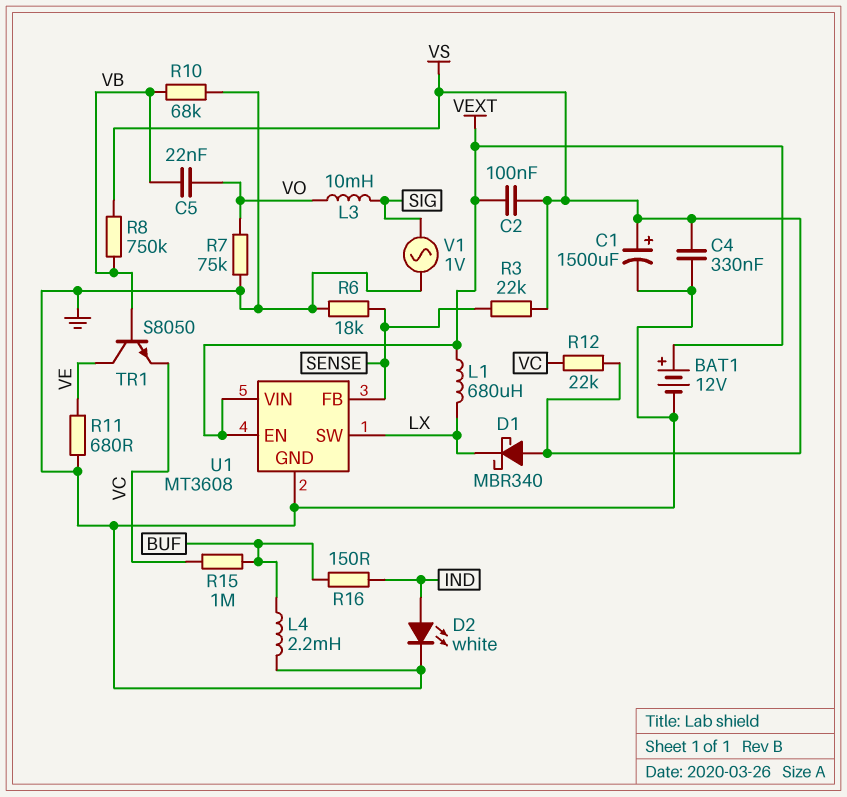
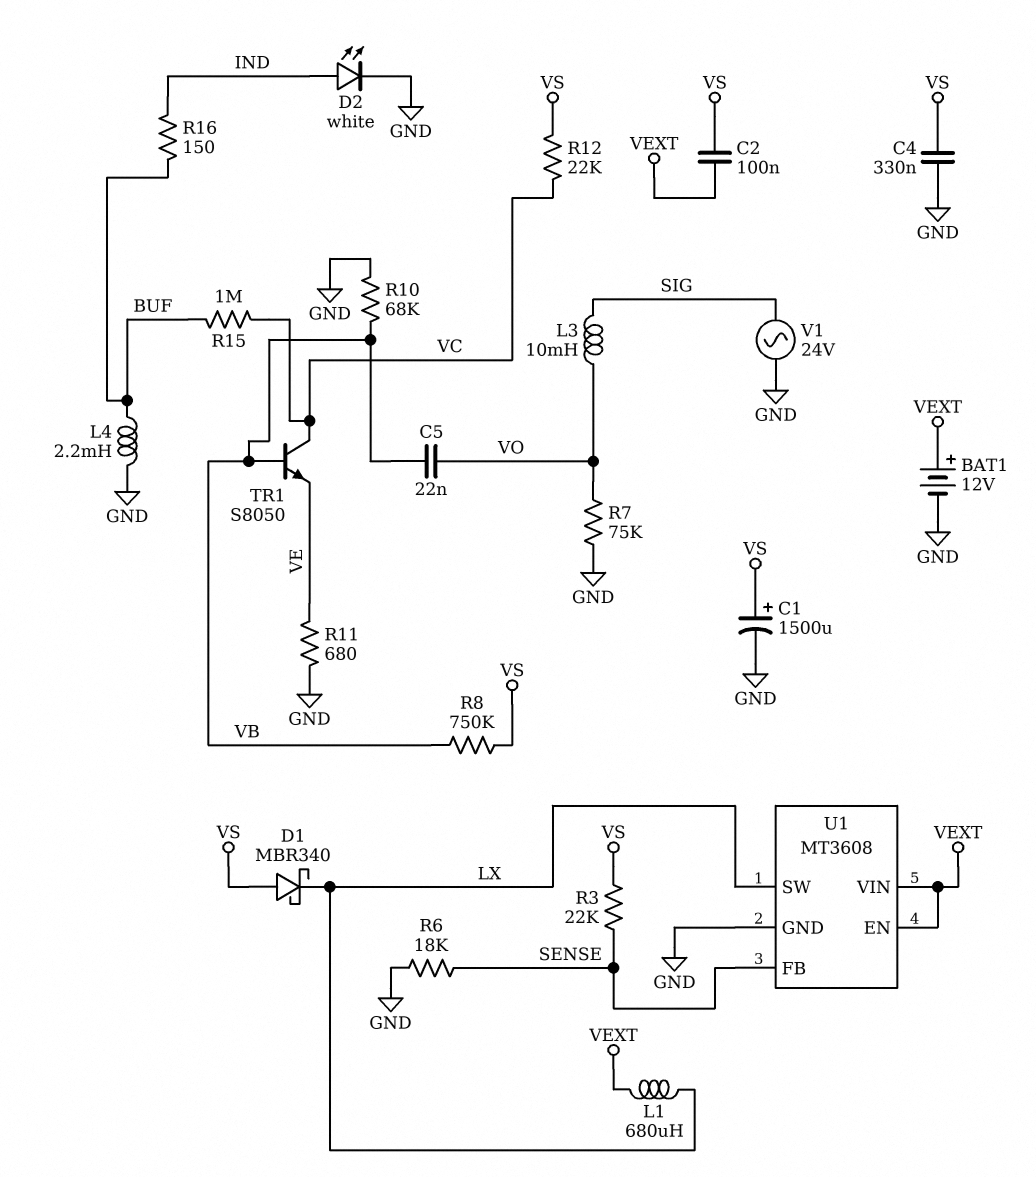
TR1: NPN S8050 (B VB, C VE, E VC) -> NPN S8050 (B VB, C VC, E VE)
V1: AC 1V (GND, SIG) -> AC 24V (GND, SIG)

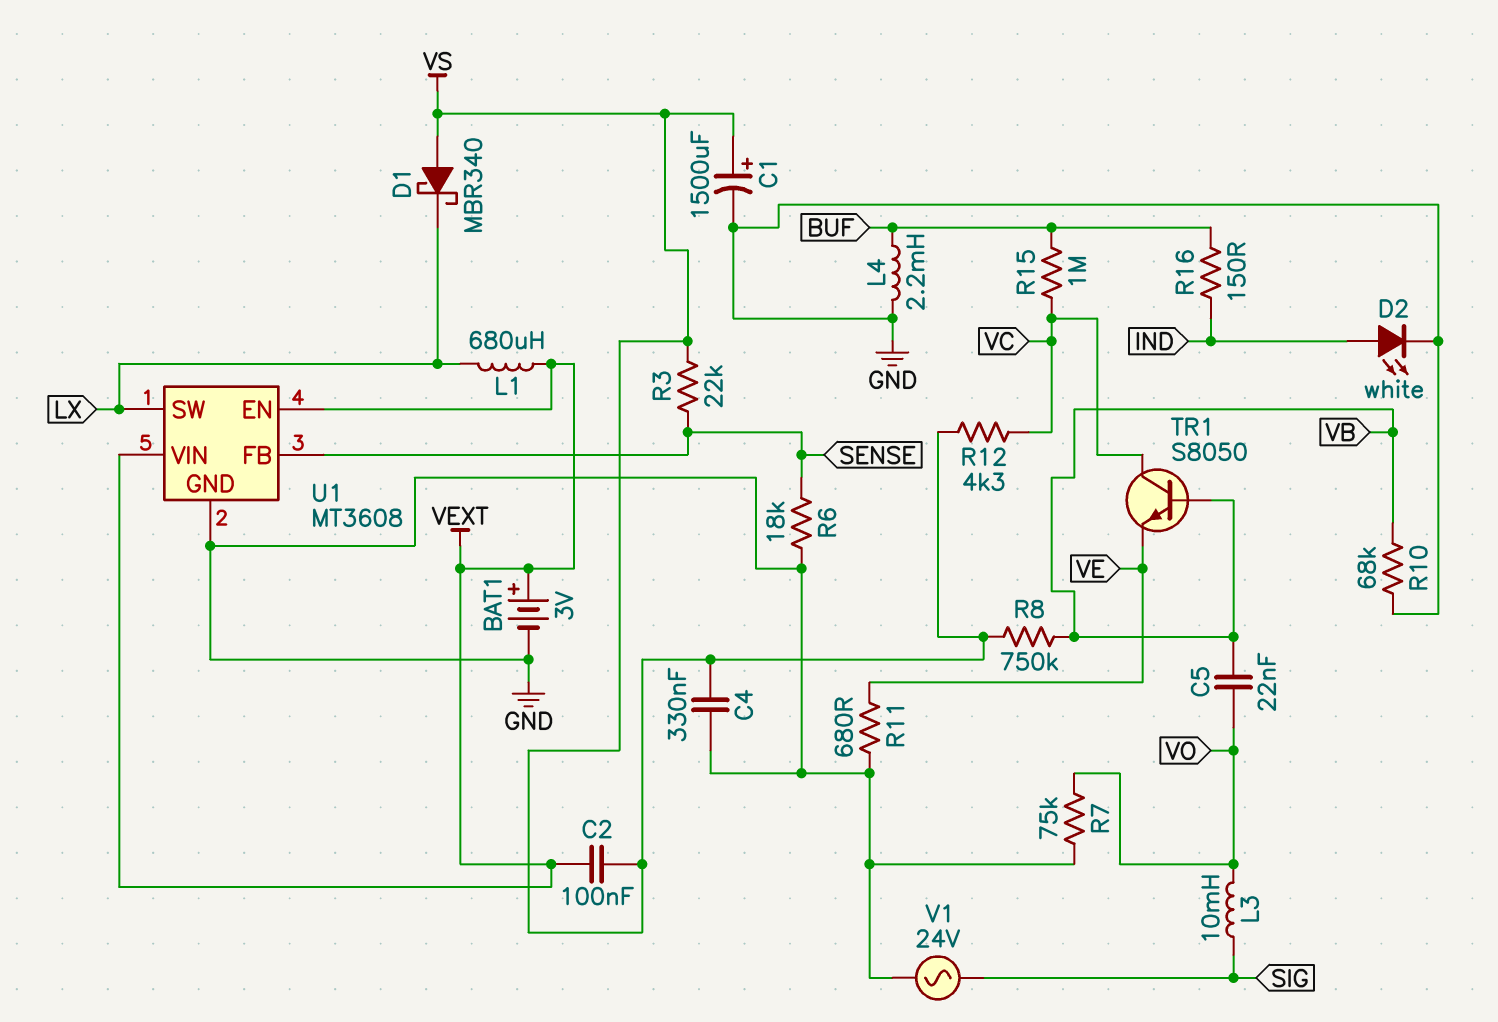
BAT1: 12V (plus VEXT, minus GND) -> 3V (plus VEXT, minus GND)
R12: 22k (VC, VS) -> 4.3k (VC, VS)

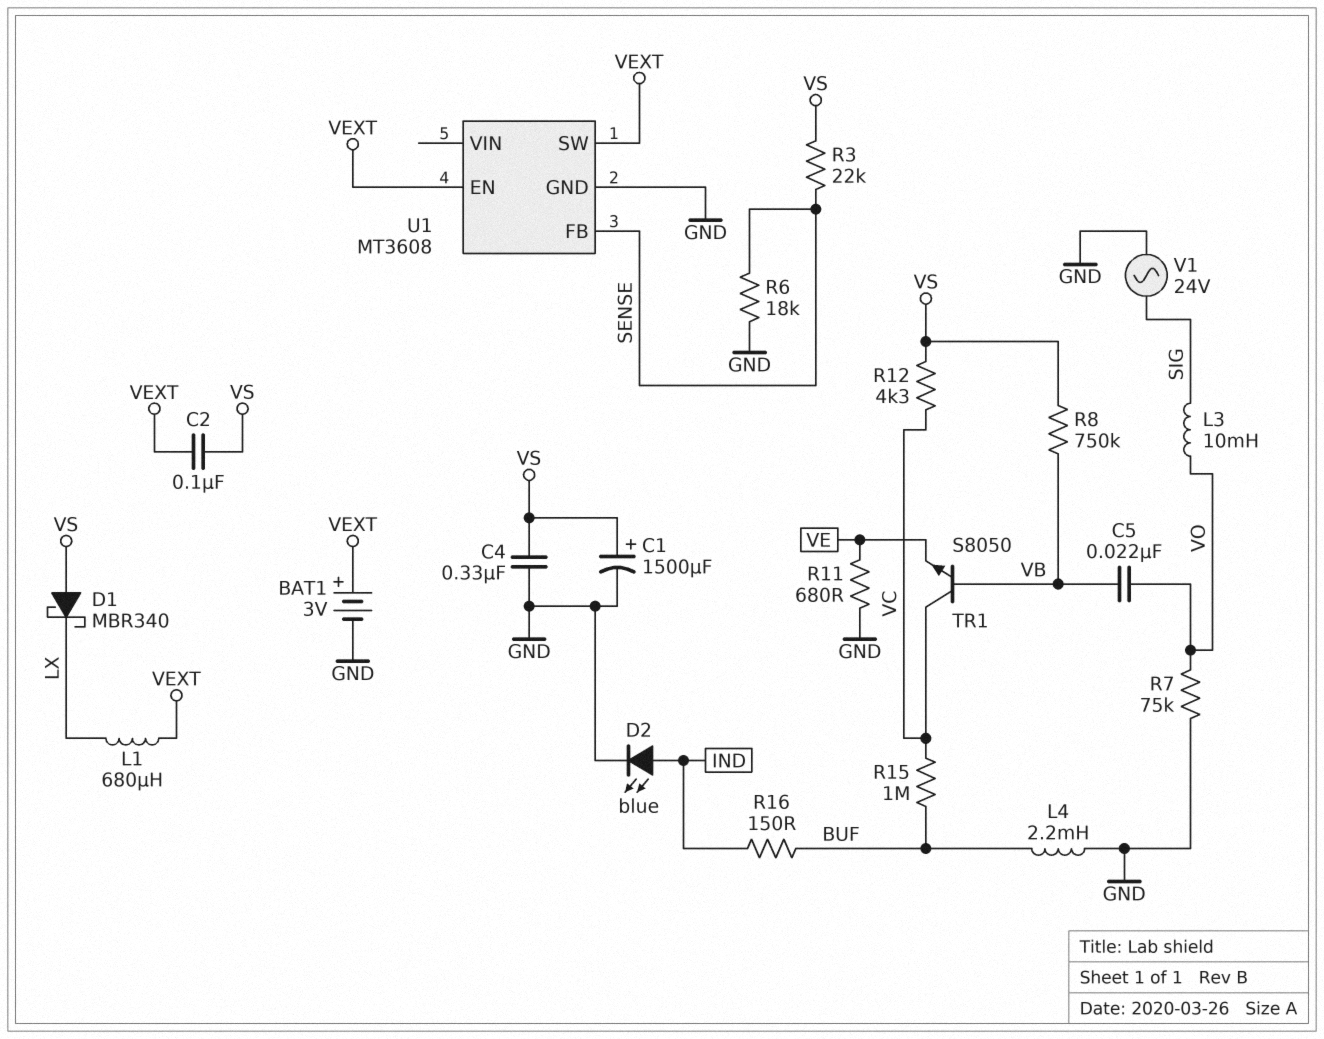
D2: LED white (A IND, K GND) -> LED blue (A IND, K GND)
R10: 68k (GND, VB) -> none
U1 pin SW: LX -> VEXT
U1 pin VIN: VEXT -> none

